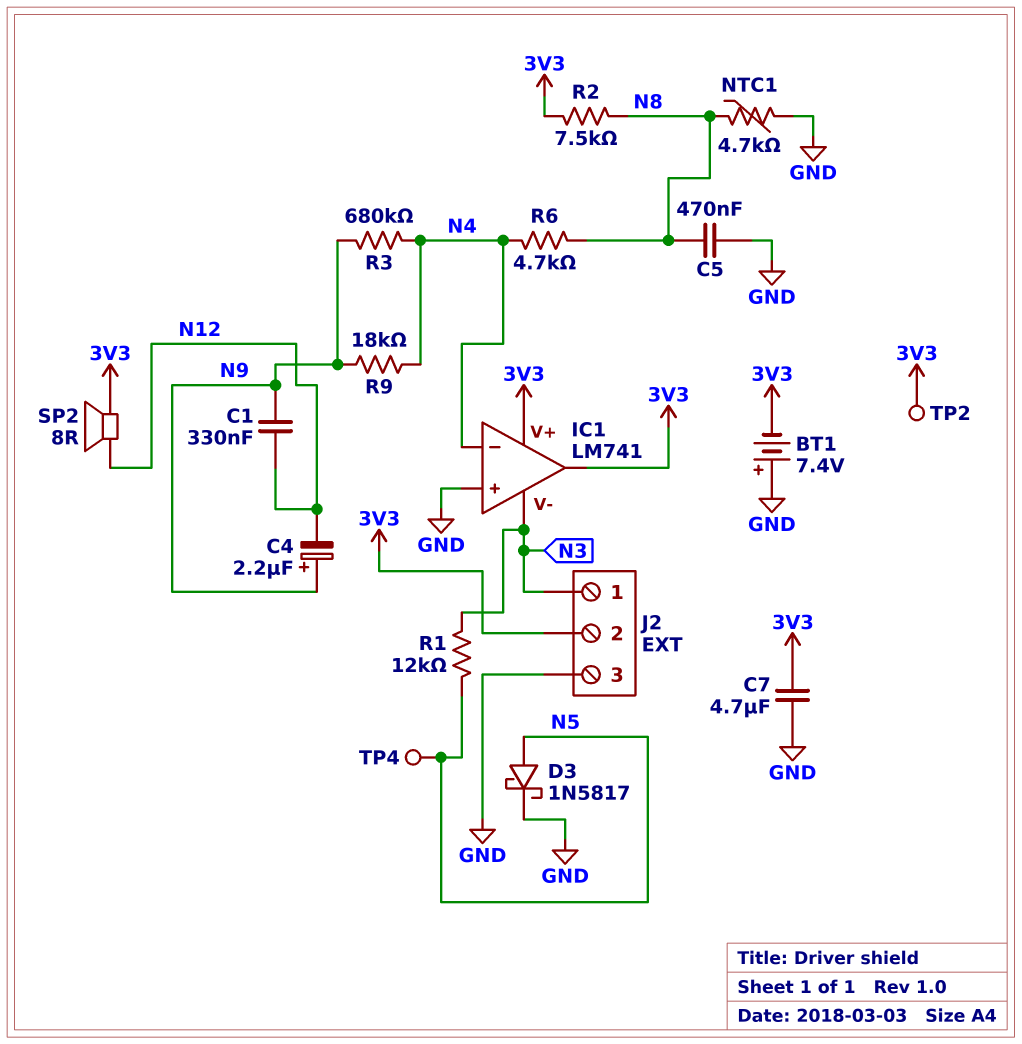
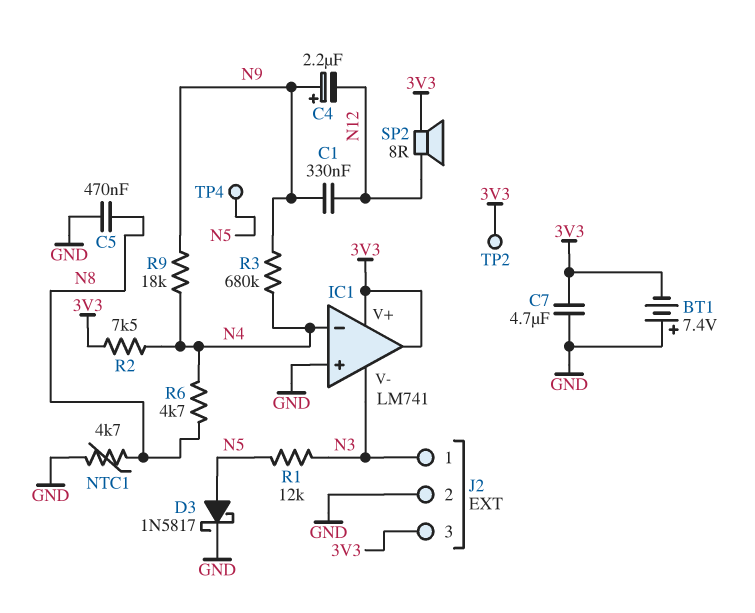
J2 pin 2: 3V3 -> GND
J2 pin 3: GND -> 3V3
R2: 7.5k (3V3, N8) -> 7.5k (3V3, N4)

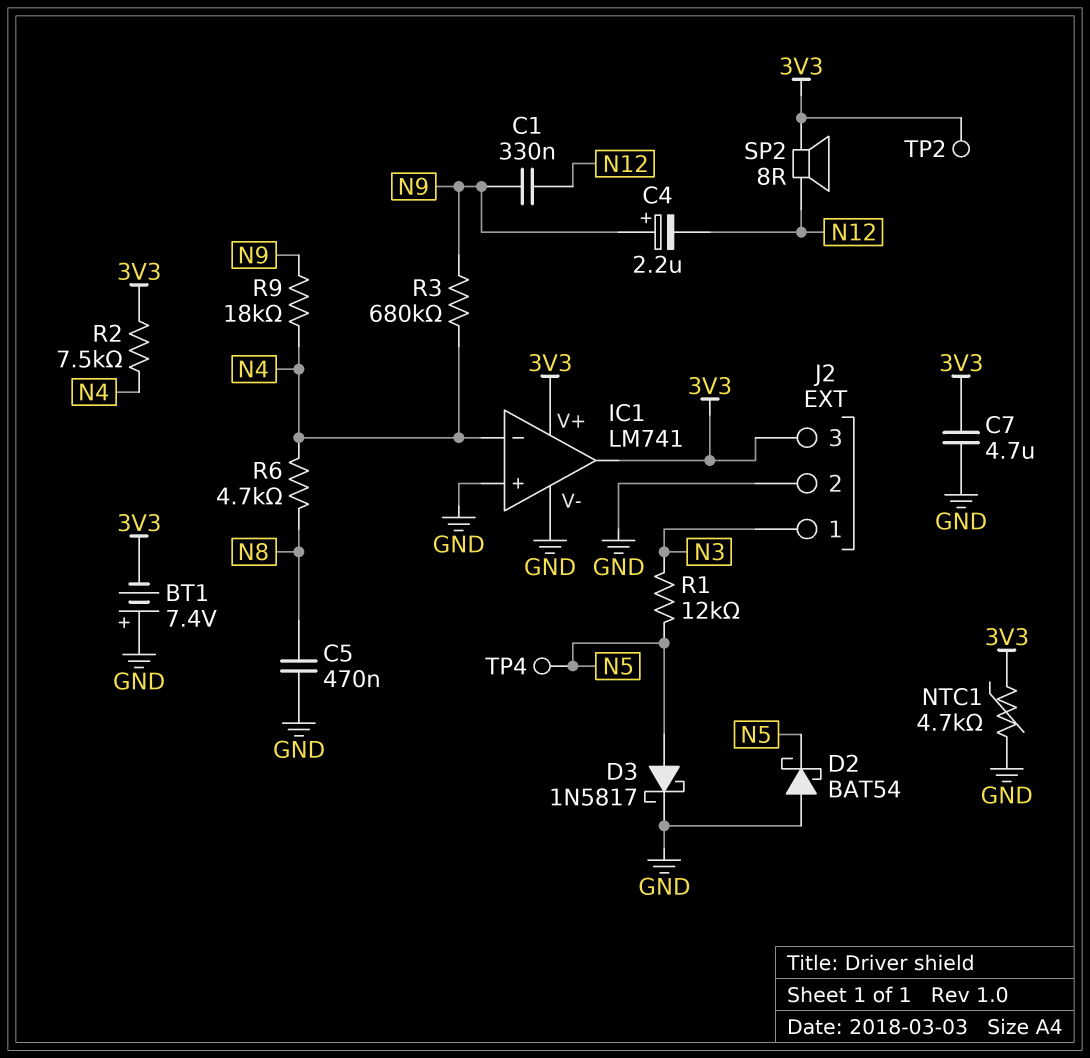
D2: none -> schottky BAT54 (A GND, K N5)
IC1 pin V-: N3 -> GND
NTC1: 4.7k (GND, N8) -> 4.7k (3V3, GND)

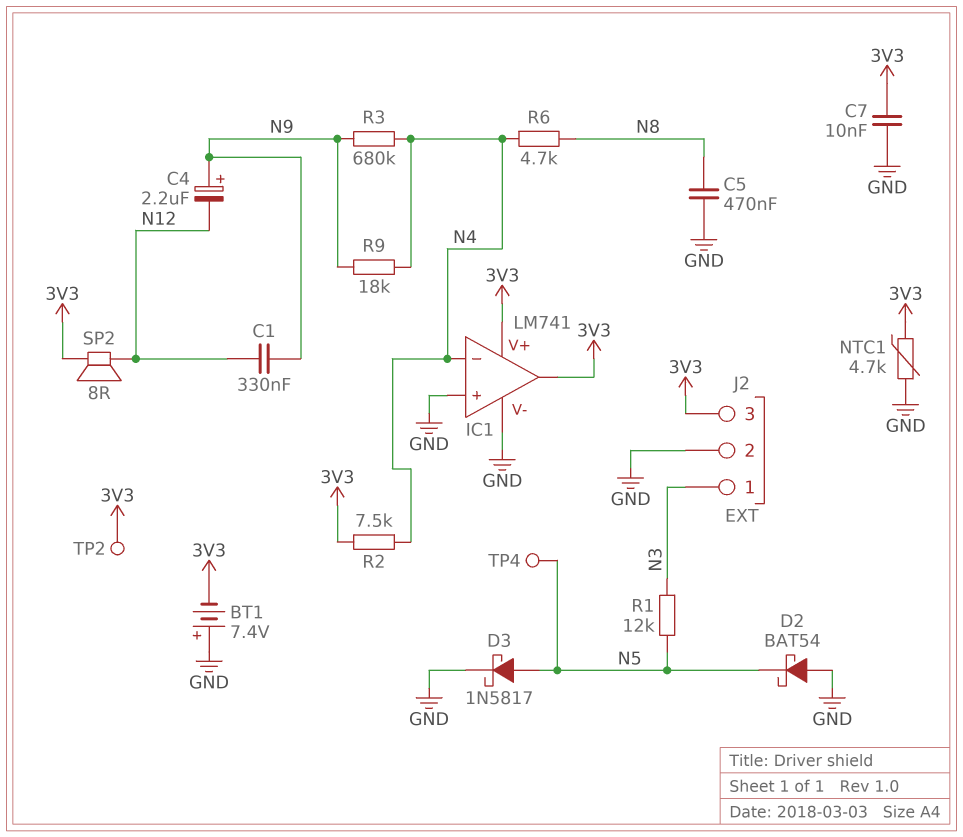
C7: 4.7uF (3V3, GND) -> 10nF (3V3, GND)

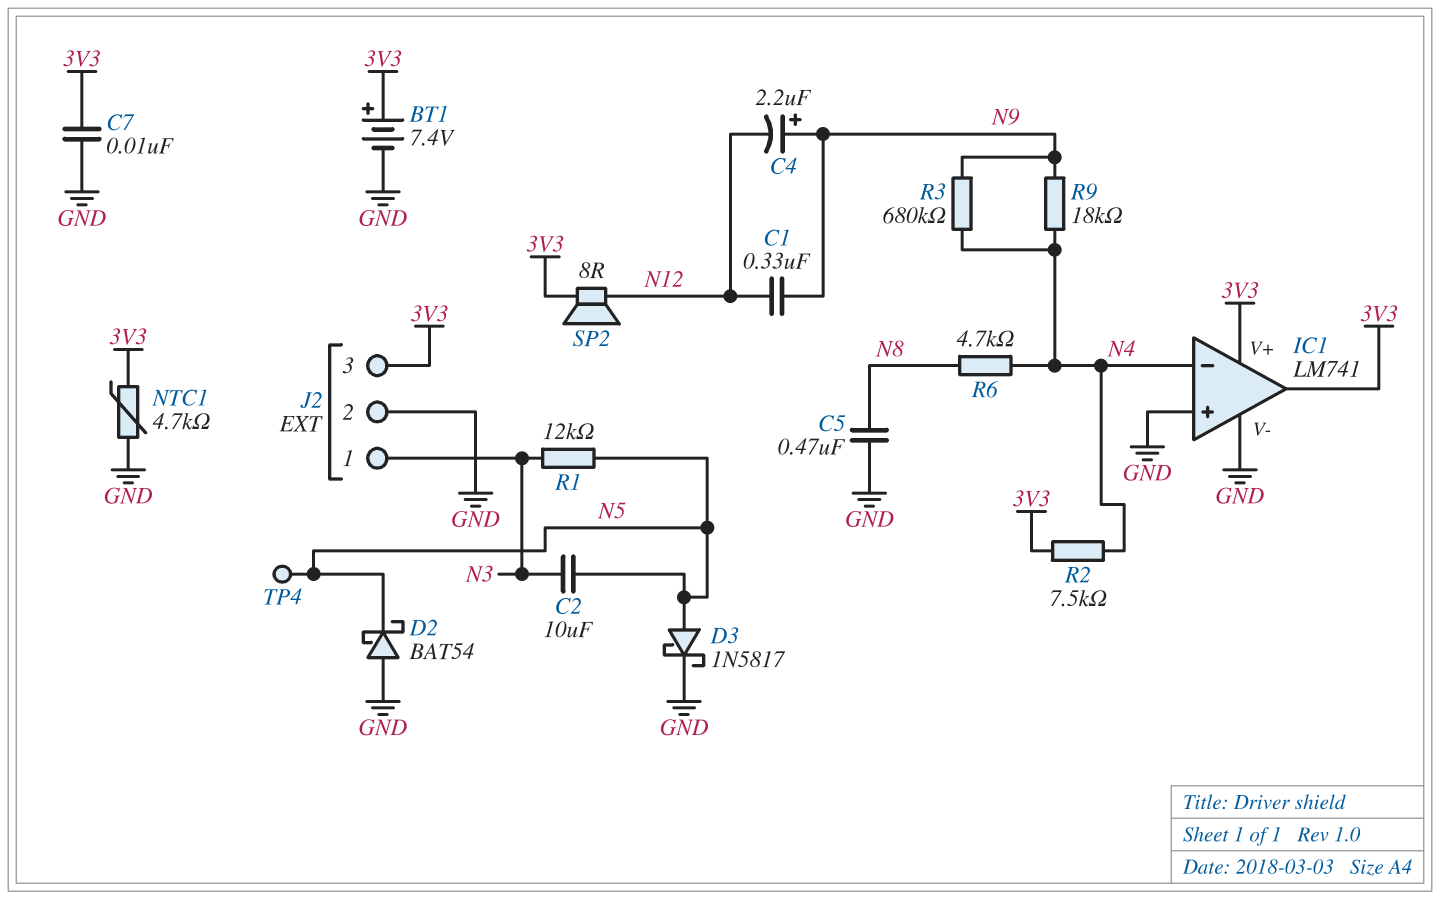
BT1: 7.4V (plus GND, minus 3V3) -> 7.4V (plus 3V3, minus GND)
C2: none -> 10uF (N3, N5)
TP2: test point (3V3) -> none

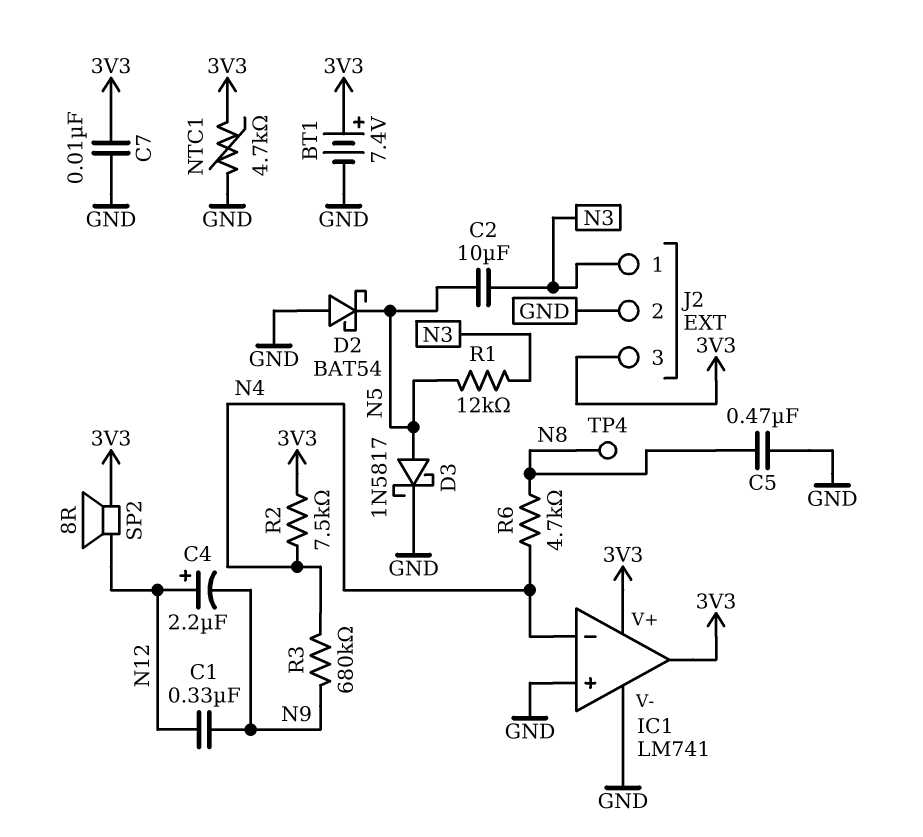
C4: 2.2uF (plus N9, minus N12) -> 2.2uF (plus N12, minus N9)
R9: 18k (N4, N9) -> none
TP4: test point (N5) -> test point (N8)

